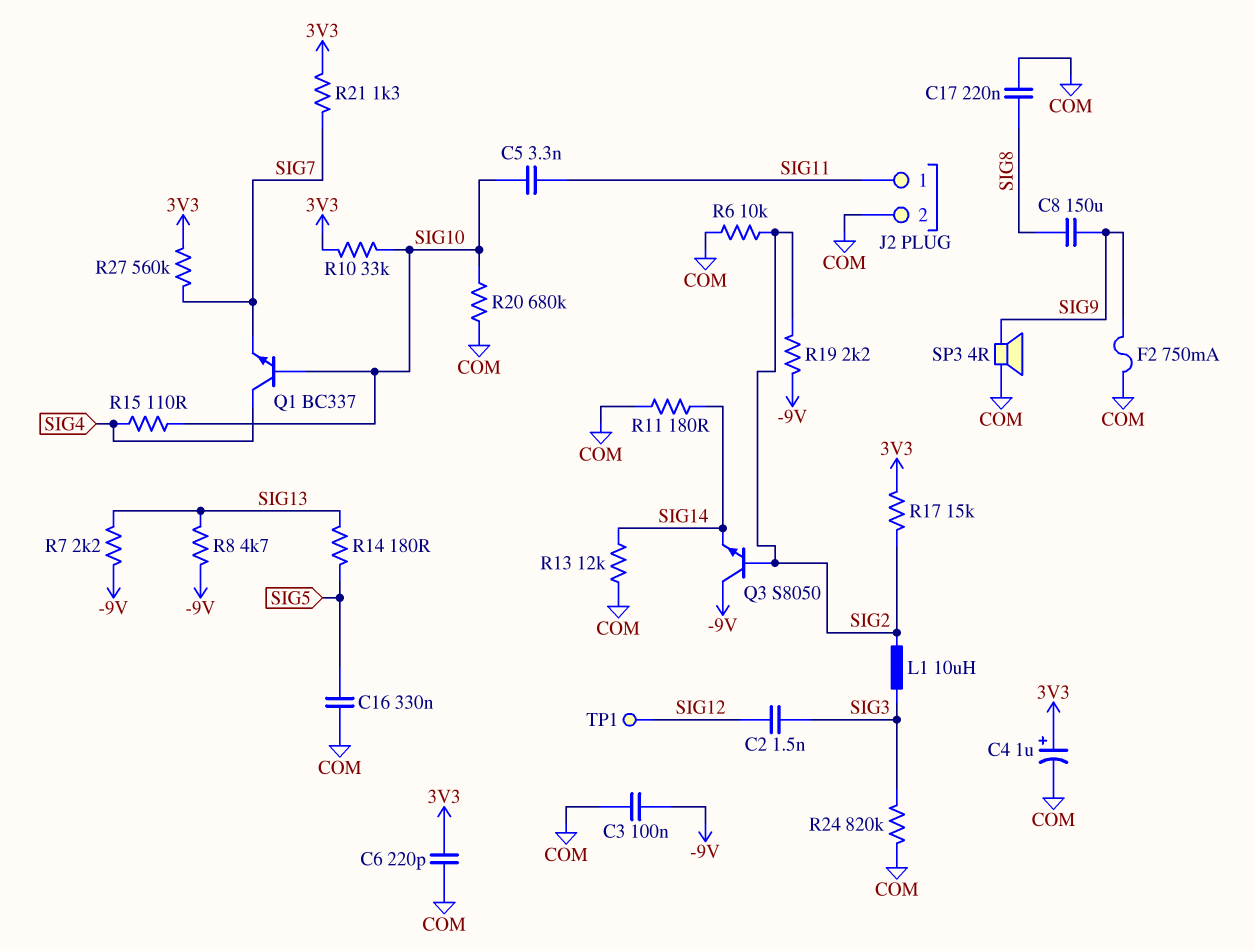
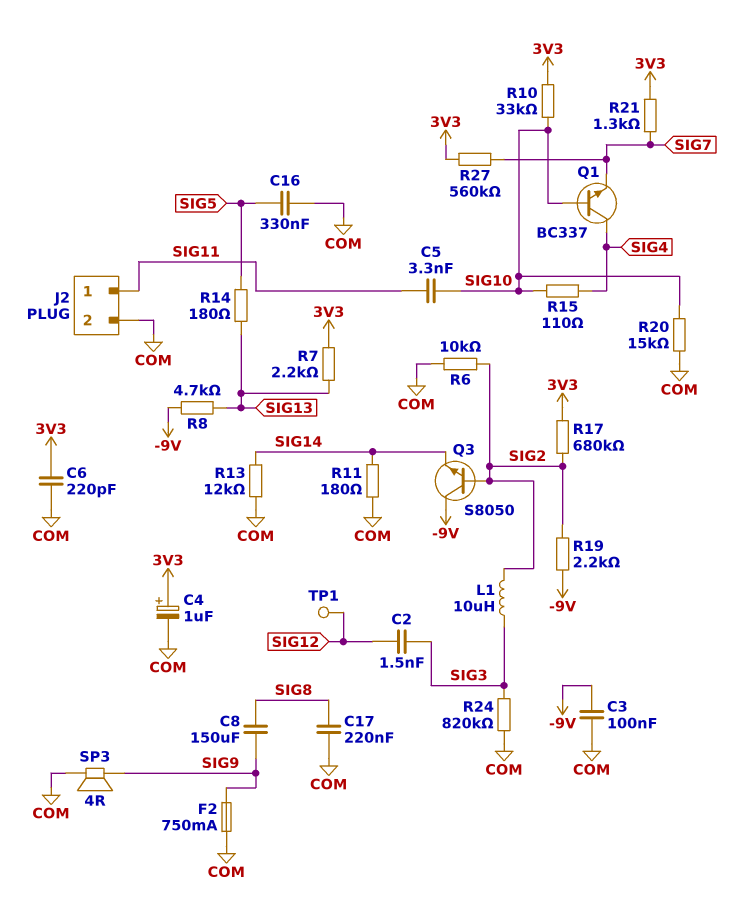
R7: 2.2k (-9V, SIG13) -> 2.2k (3V3, SIG13)
R17: 15k (3V3, SIG2) -> 680k (3V3, SIG2)
R20: 680k (COM, SIG10) -> 15k (COM, SIG10)

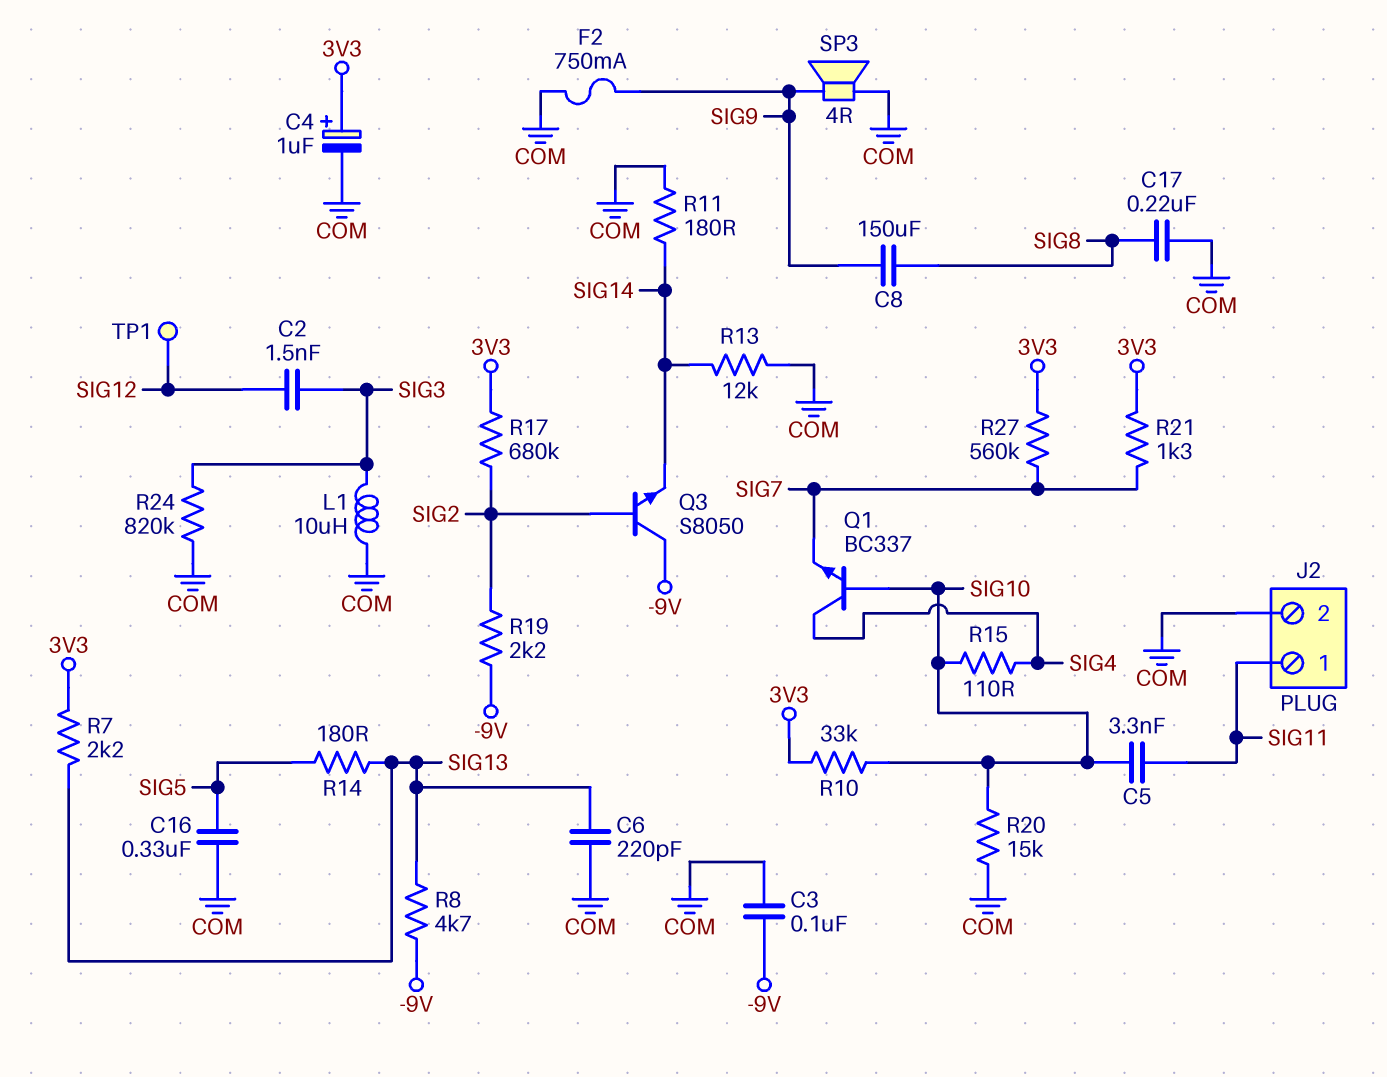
C6: 220pF (3V3, COM) -> 220pF (COM, SIG13)
L1: 10uH (SIG2, SIG3) -> 10uH (COM, SIG3)
R6: 10k (COM, SIG2) -> none

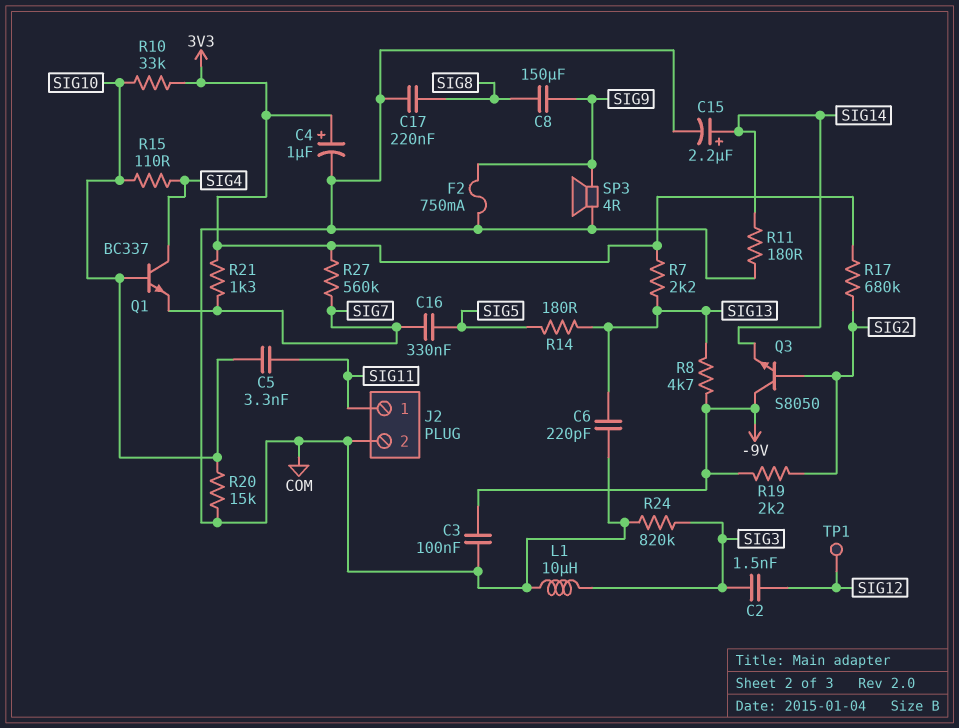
C15: none -> 2.2uF (plus SIG14, minus COM)
C16: 330nF (COM, SIG5) -> 330nF (SIG5, SIG7)
R13: 12k (COM, SIG14) -> none

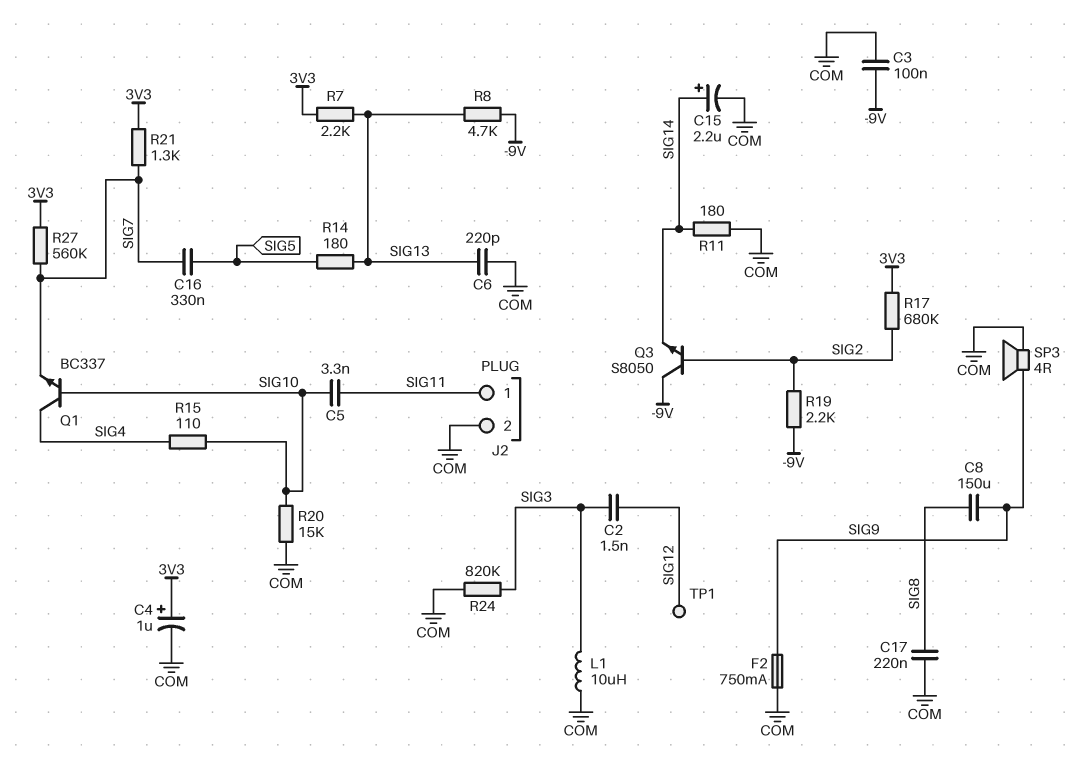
R10: 33k (3V3, SIG10) -> none

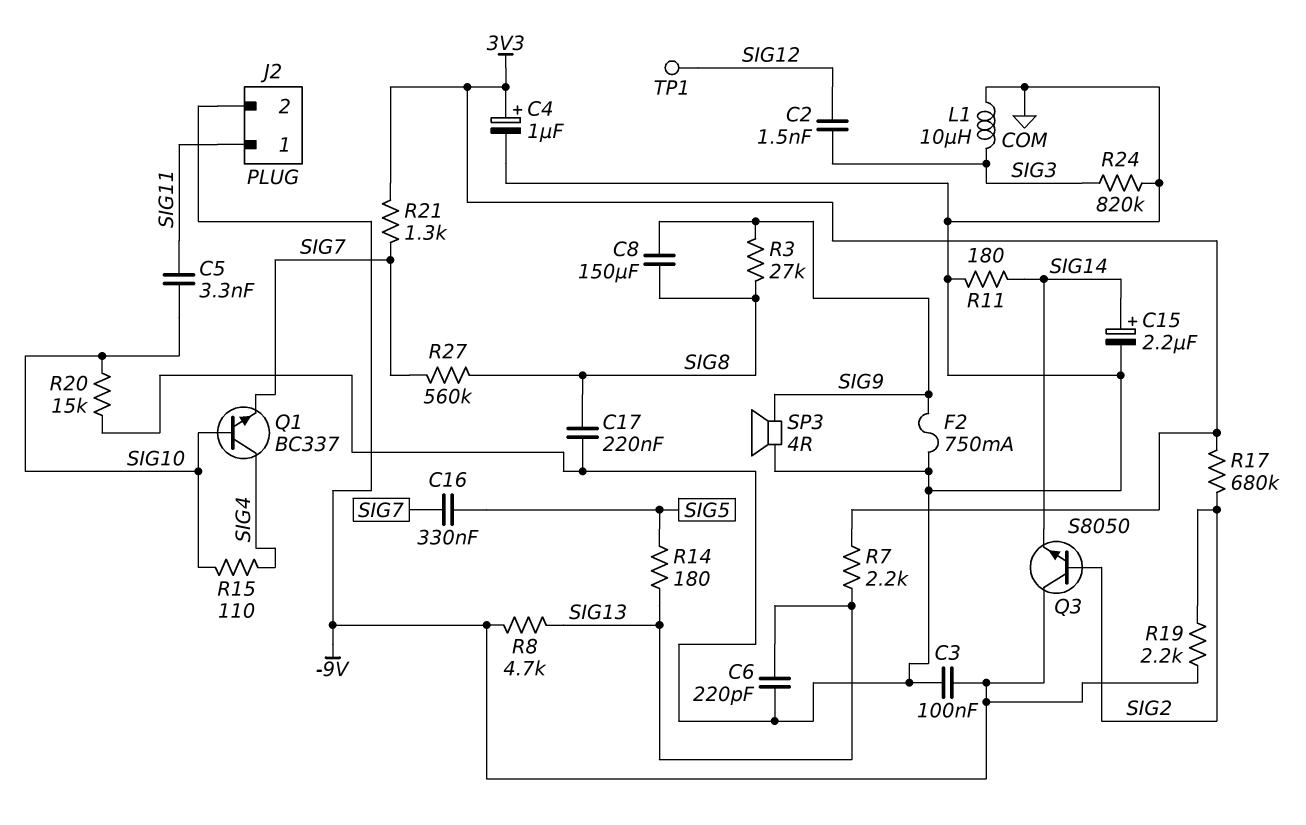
J2 pin 2: COM -> -9V
R3: none -> 27k (SIG8, SIG9)
R27: 560k (3V3, SIG7) -> 560k (SIG7, SIG8)

